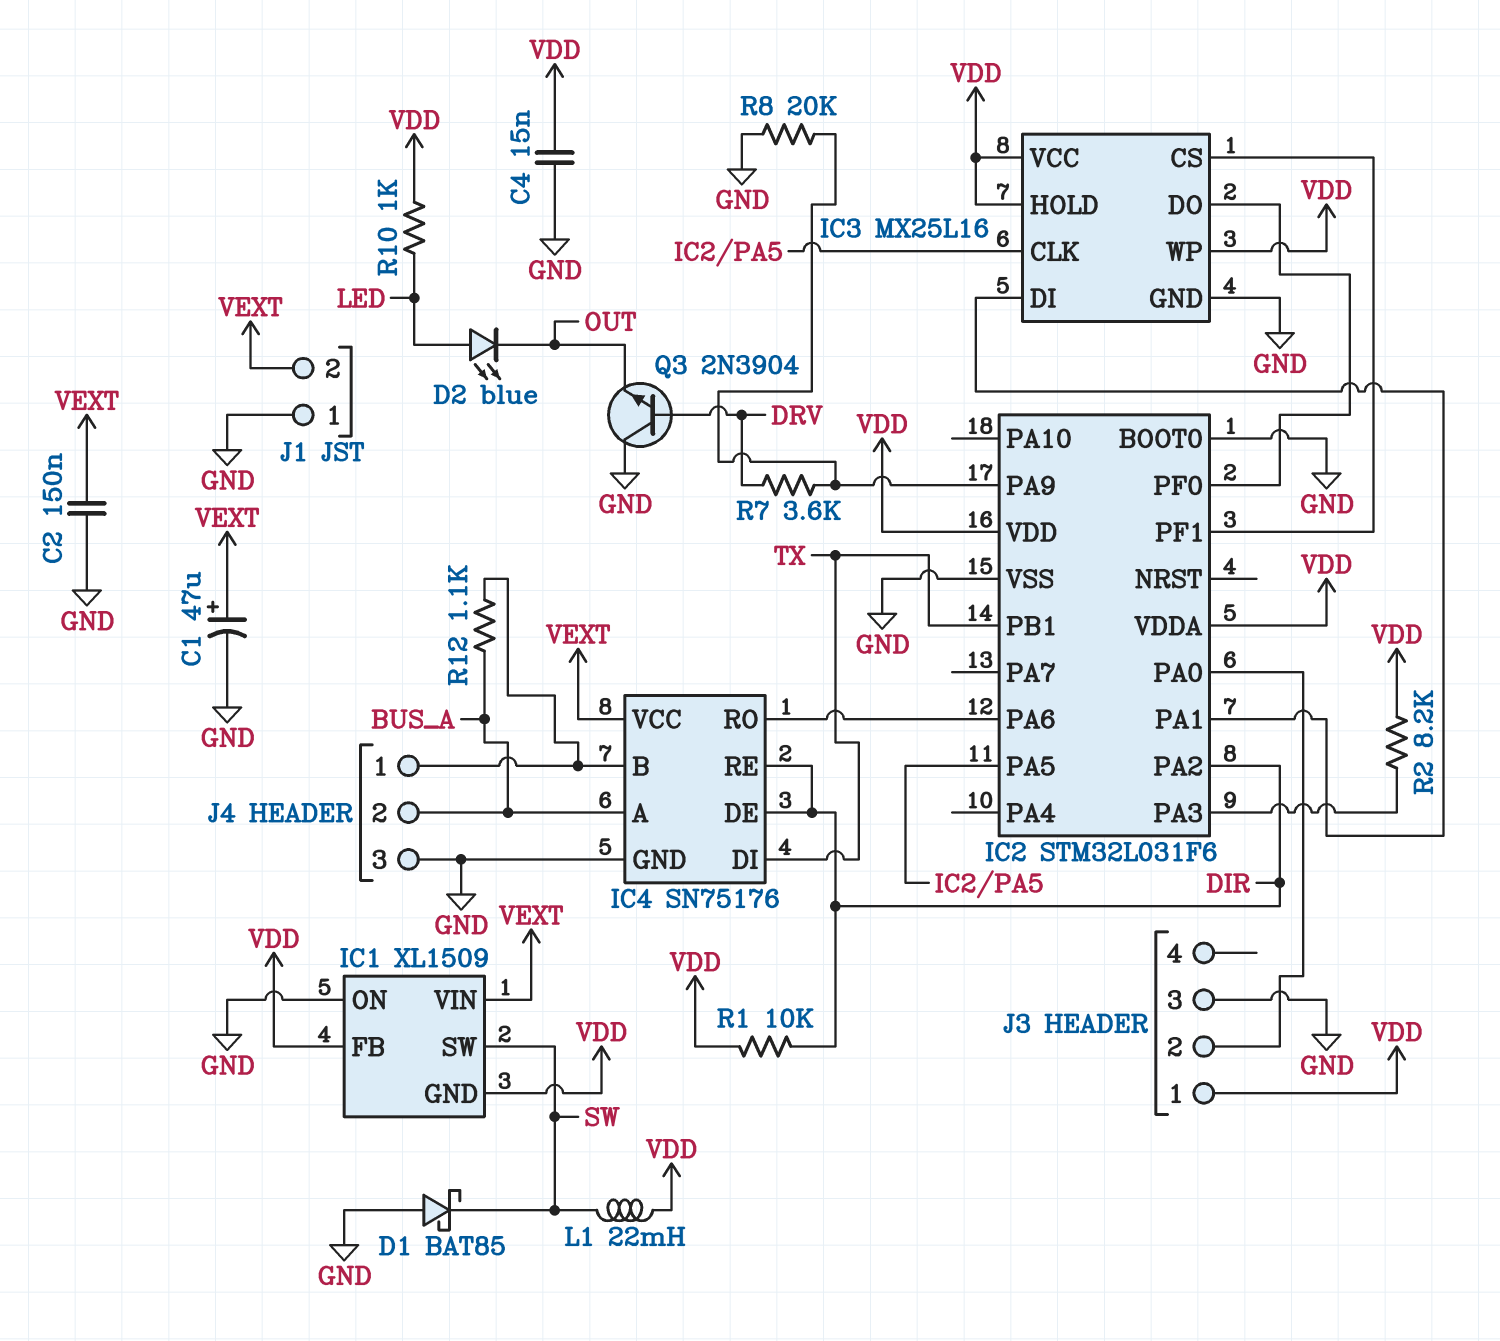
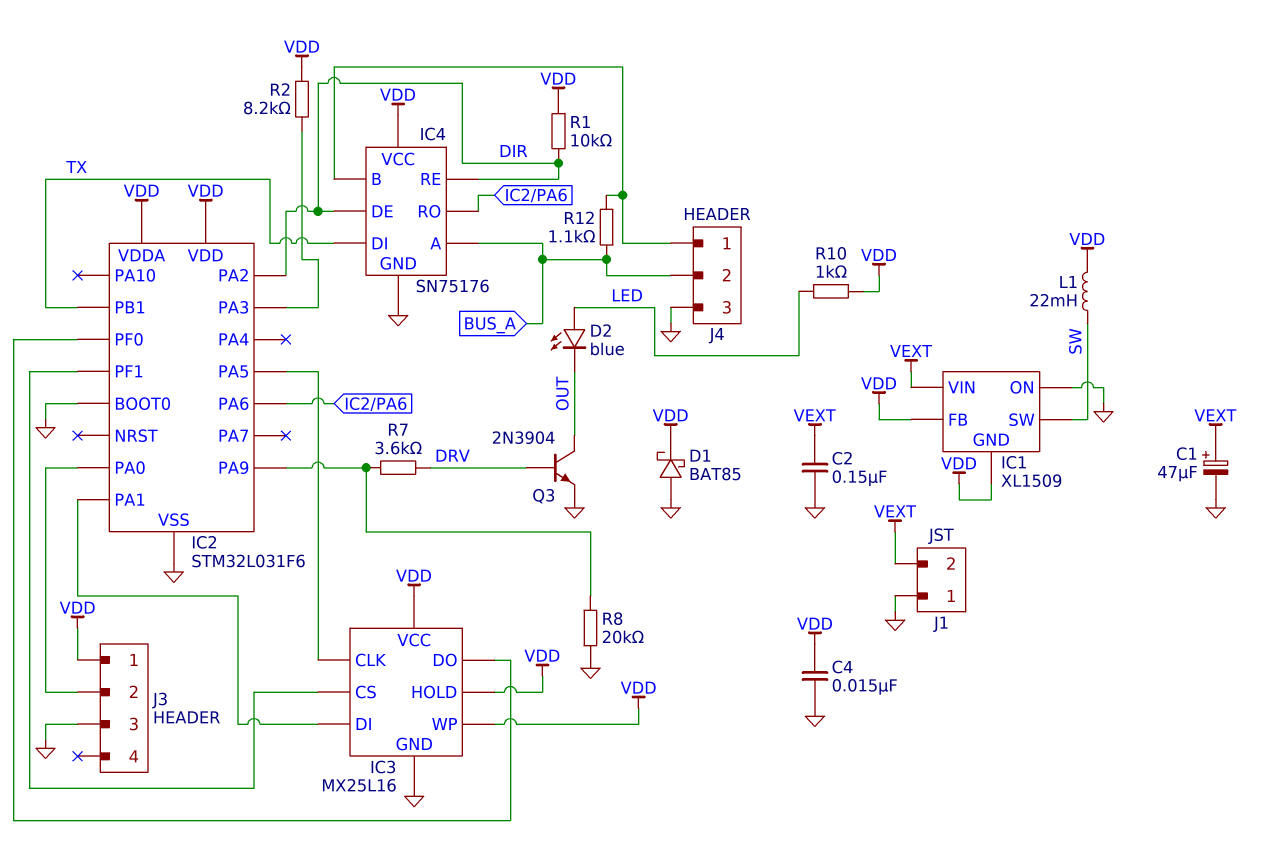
D1: schottky BAT85 (A GND, K SW) -> schottky BAT85 (A GND, K VDD)
IC4 pin VCC: VEXT -> VDD
Q3: NPN 2N3904 (B DRV, C GND, E OUT) -> NPN 2N3904 (B DRV, C OUT, E GND)

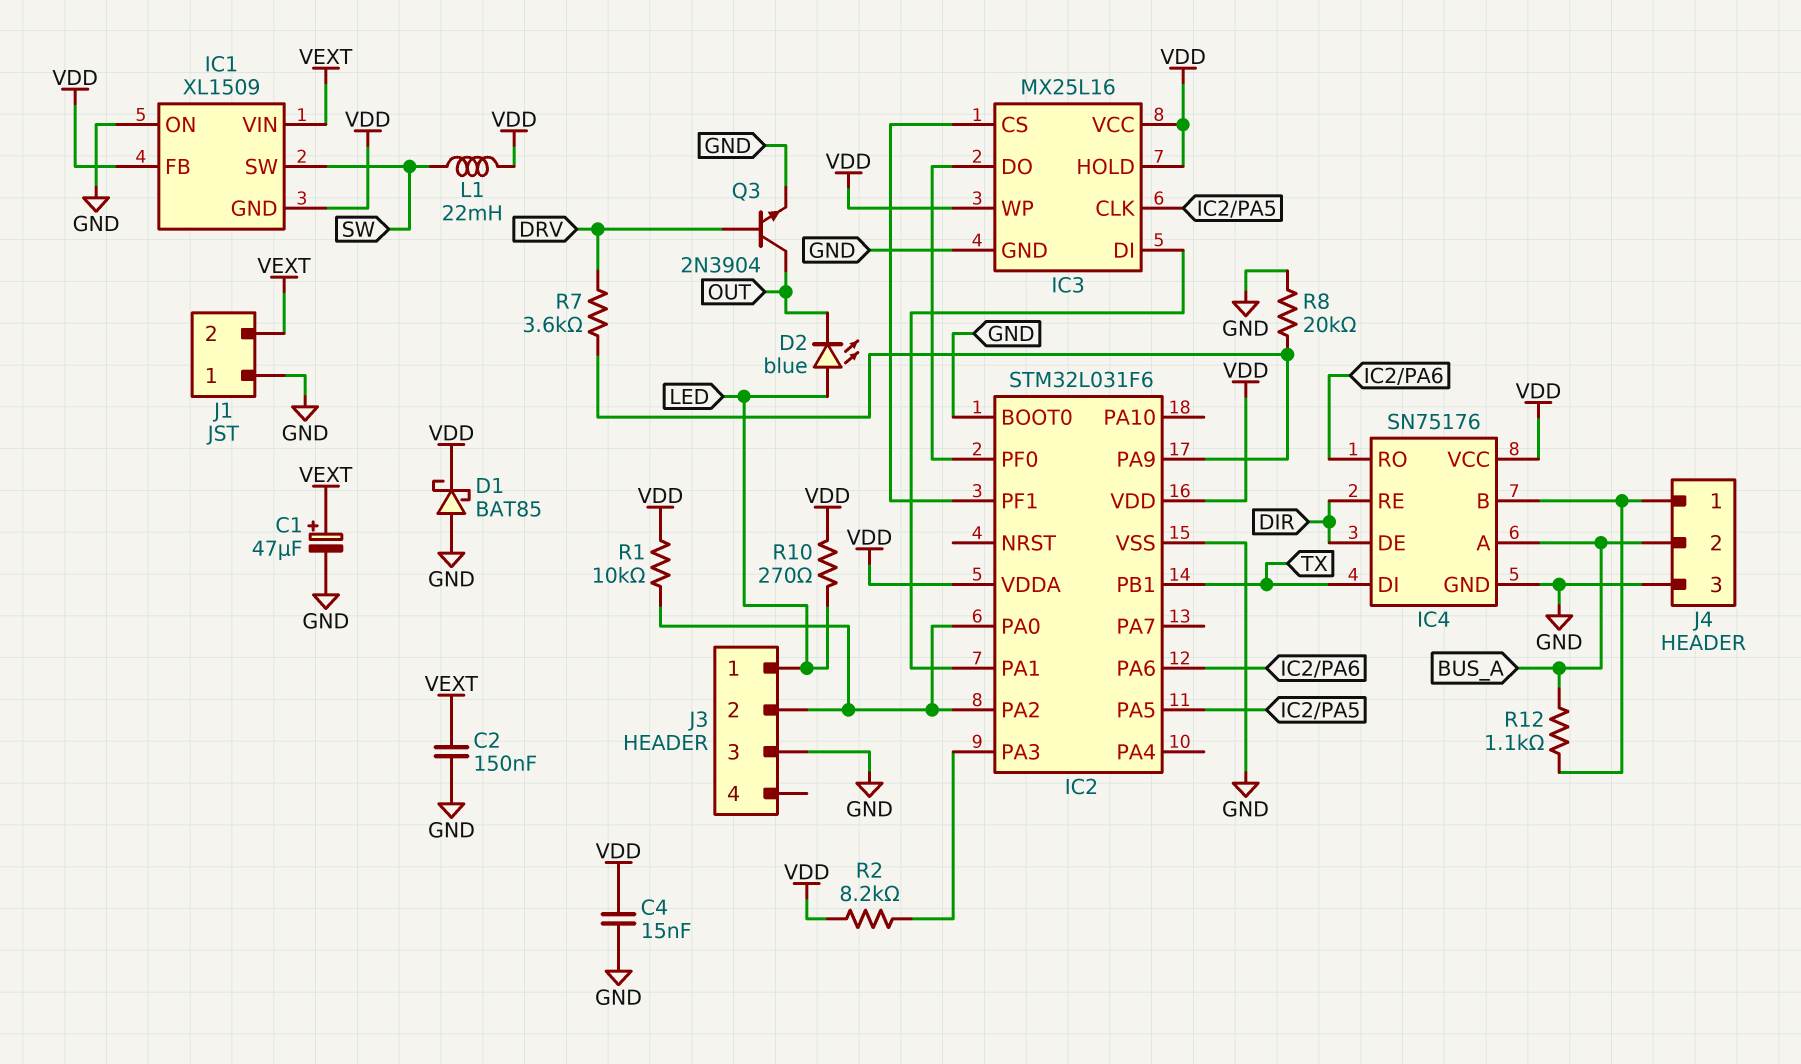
IC2 pin PA2: DIR -> IC2/PA0
J3 pin 1: VDD -> LED
R1: 10k (DIR, VDD) -> 10k (IC2/PA0, VDD)
R10: 1k (LED, VDD) -> 270 (LED, VDD)

